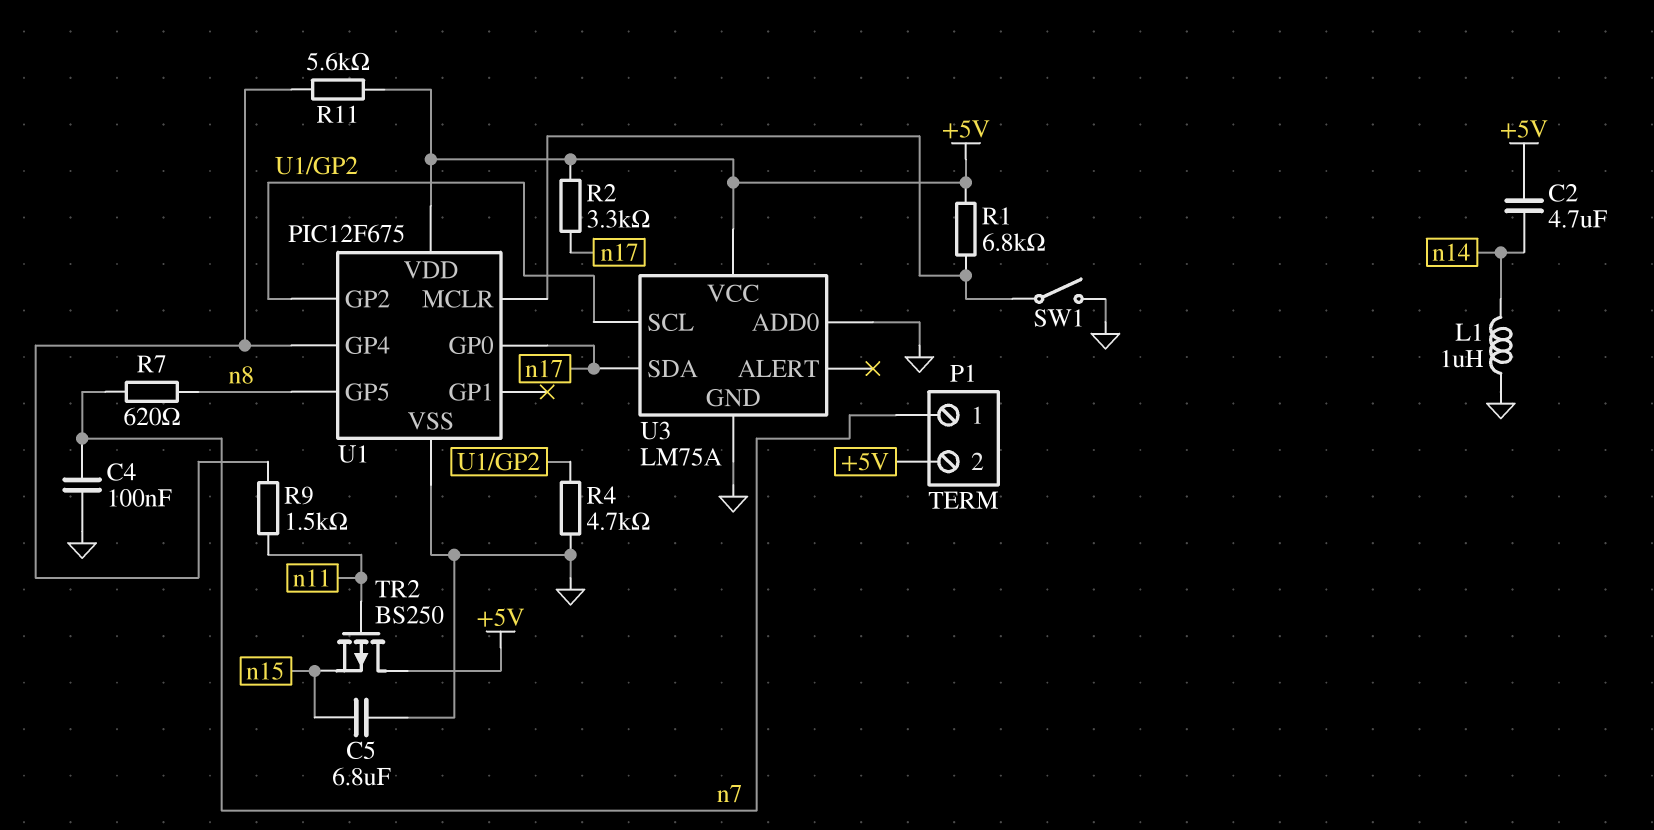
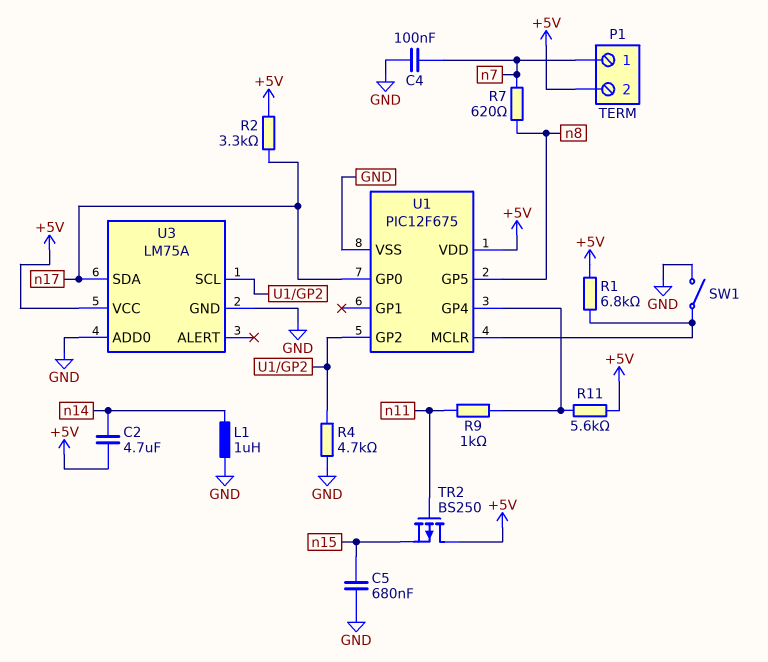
C5: 6.8uF (GND, n15) -> 680nF (GND, n15)
R9: 1.5k (U1/GP4, n11) -> 1k (U1/GP4, n11)

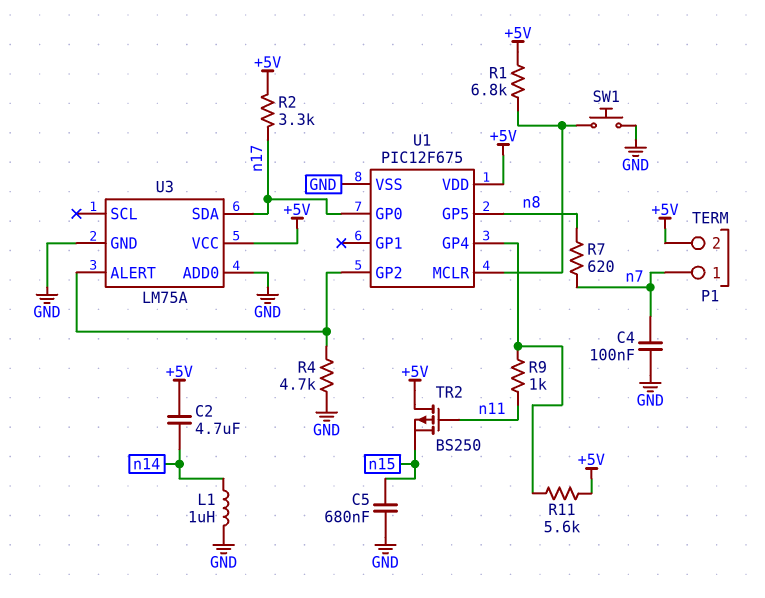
SW1: switch (GND, U1/MCLR) -> button (GND, U1/MCLR)
U3 pin ALERT: none -> U1/GP2
U3 pin SCL: U1/GP2 -> none

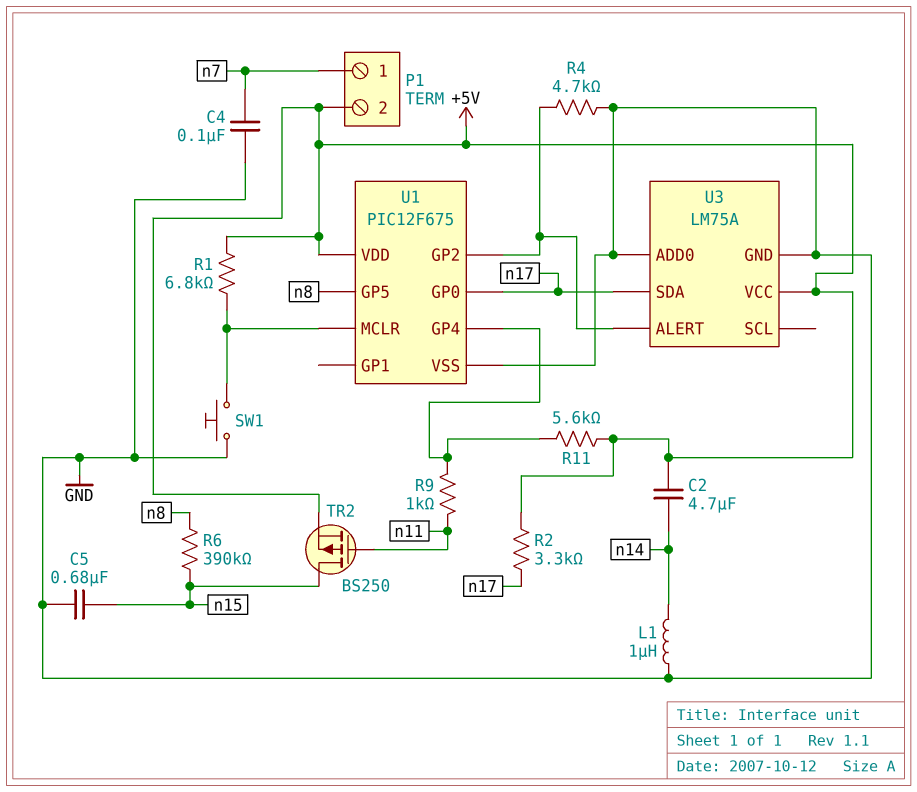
R6: none -> 390k (n8, n15)
R7: 620 (n7, n8) -> none
TR2: PMOS BS250 (G n11, D +5V, S n15) -> PMOS BS250 (G n11, D n15, S +5V)

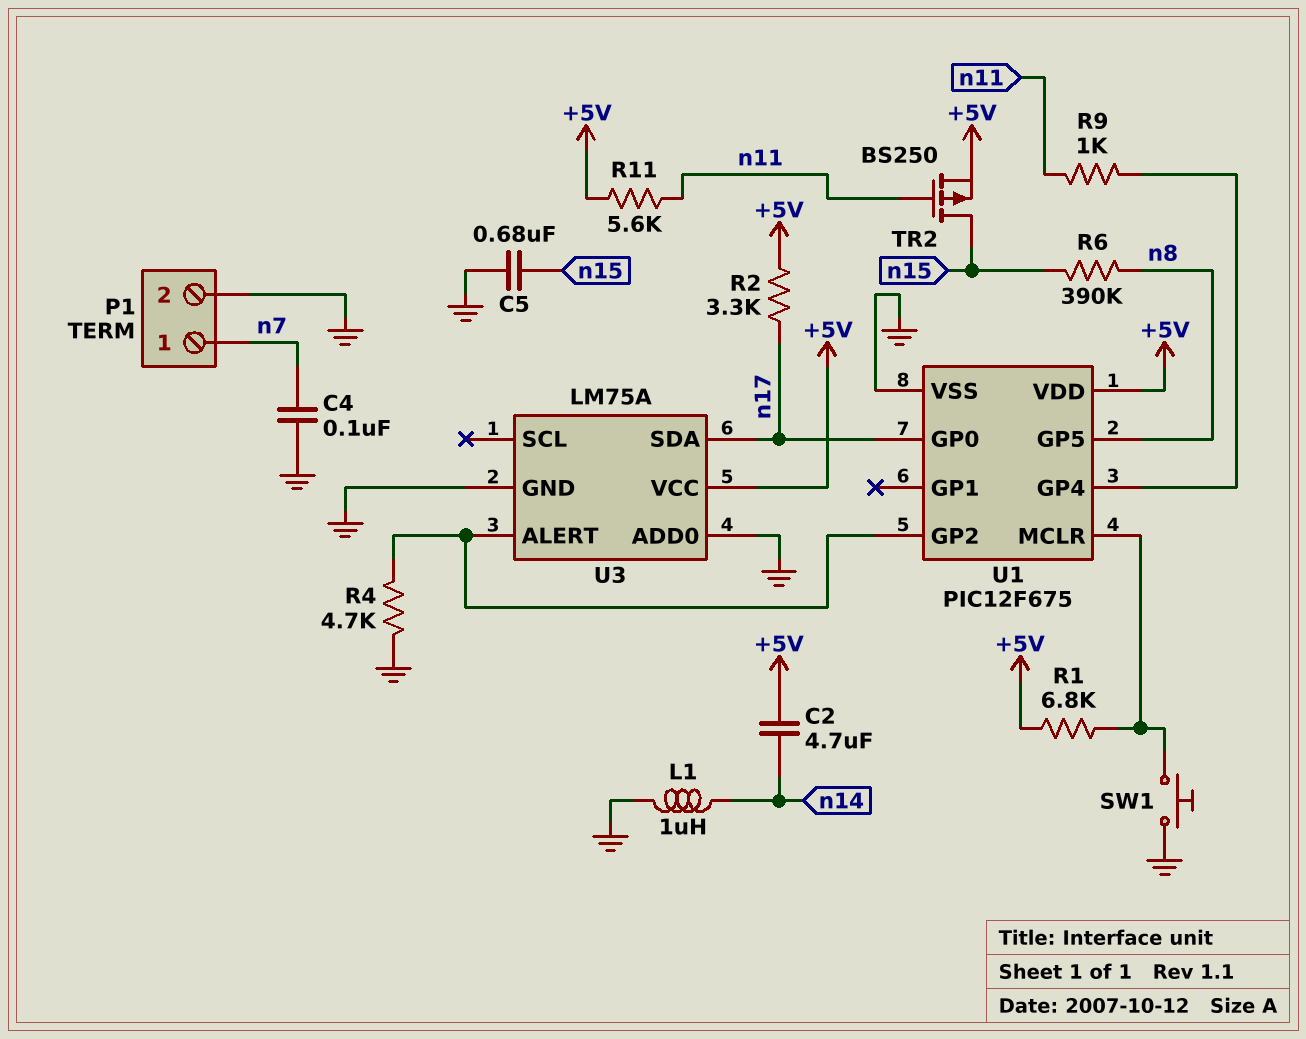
P1 pin 2: +5V -> GND
R11: 5.6k (+5V, U1/GP4) -> 5.6k (+5V, n11)

